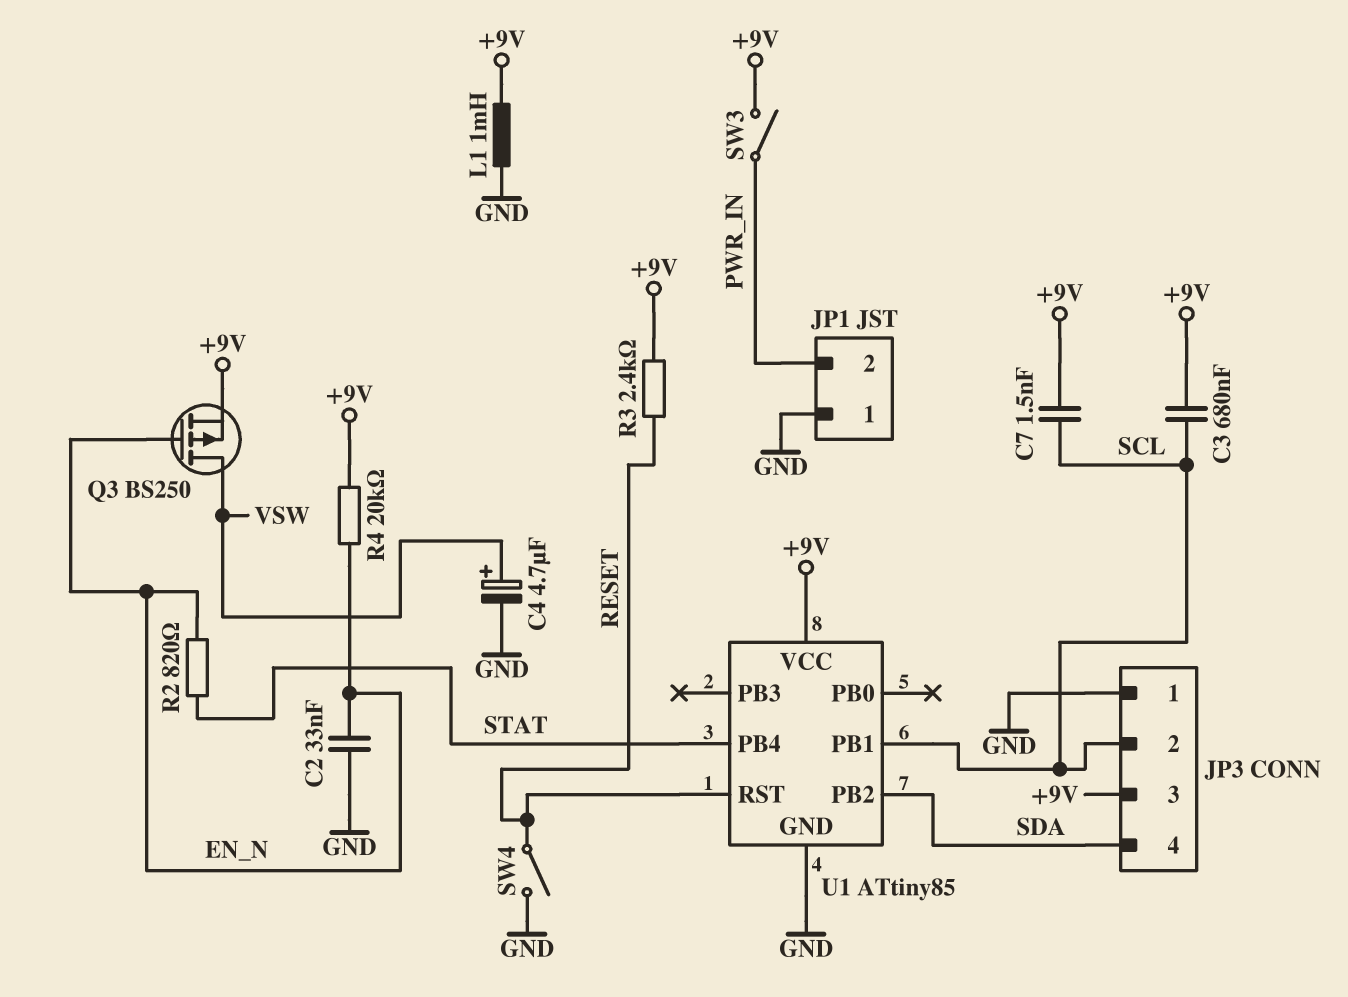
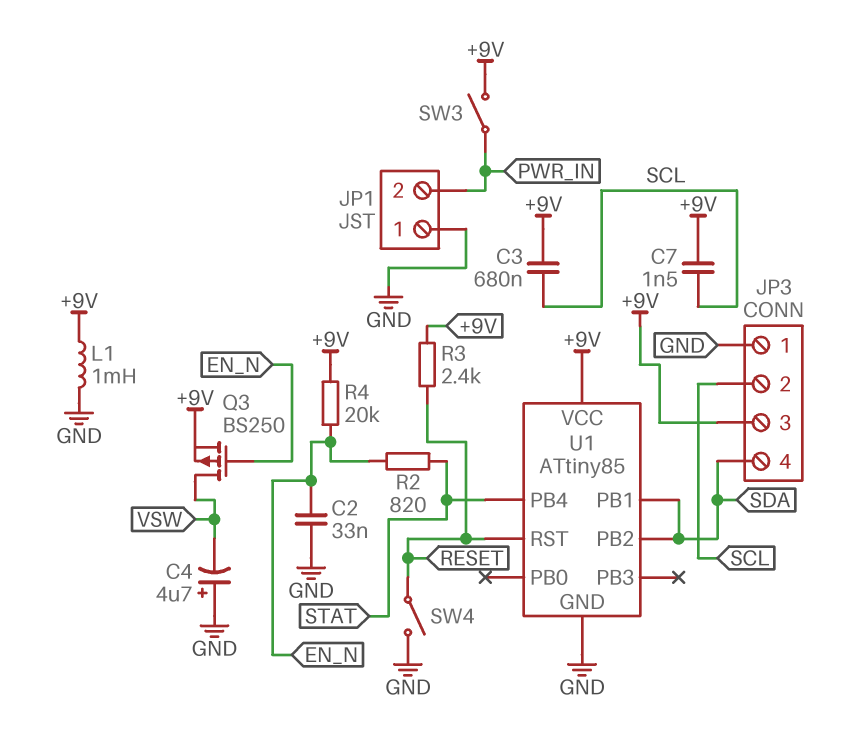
C4: 4.7uF (plus VSW, minus GND) -> 4.7uF (plus GND, minus VSW)
U1 pin PB1: SCL -> SDA

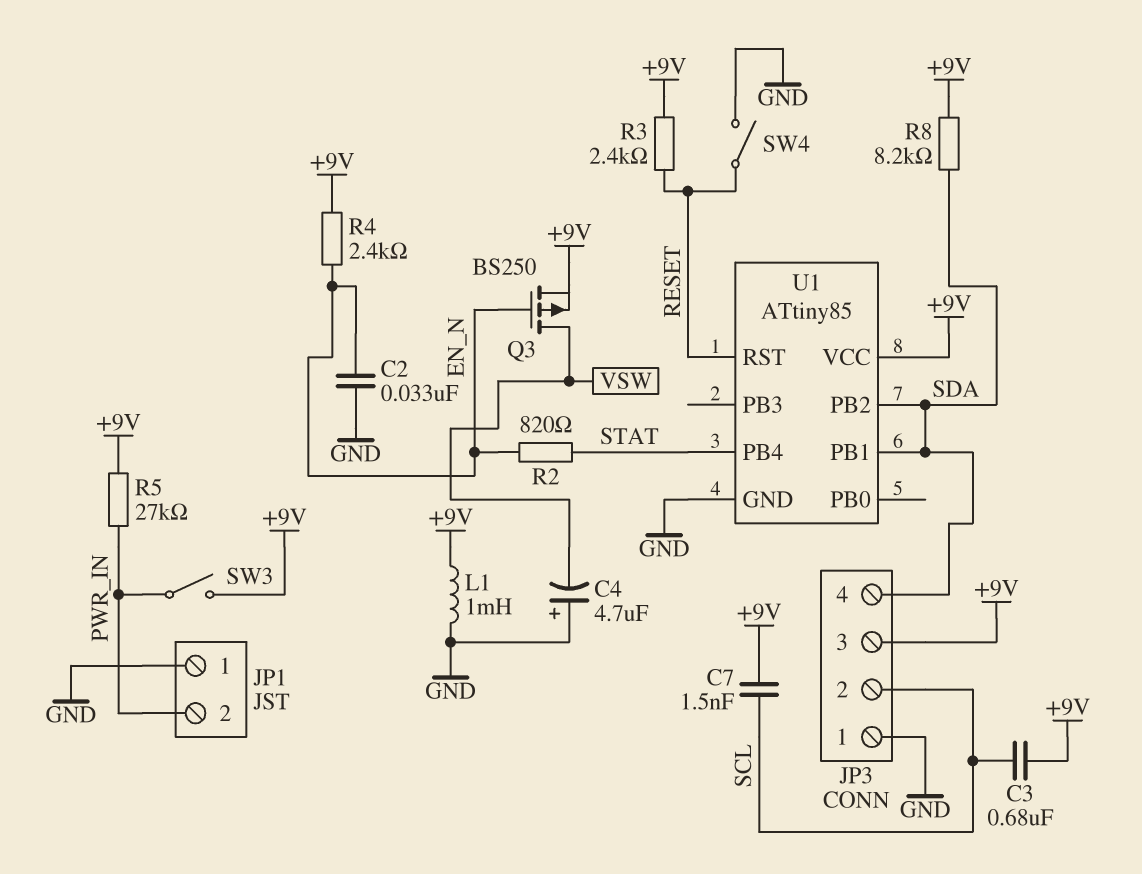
R4: 20k (+9V, EN_N) -> 2.4k (+9V, EN_N)
R5: none -> 27k (+9V, PWR_IN)
R8: none -> 8.2k (+9V, SDA)

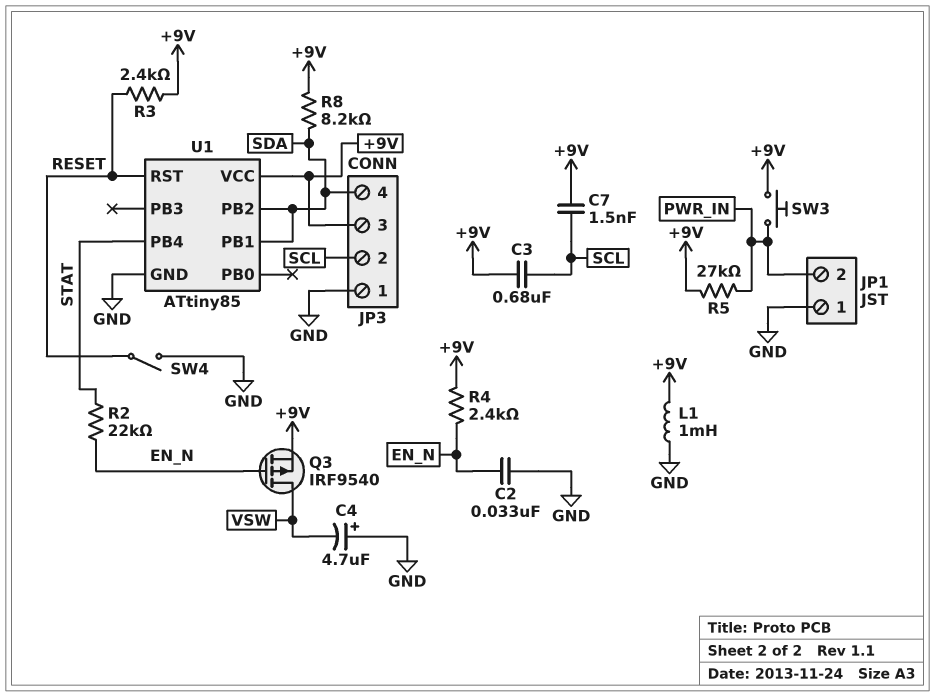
Q3: PMOS BS250 (G EN_N, D VSW, S +9V) -> PMOS IRF9540 (G EN_N, D VSW, S +9V)
R2: 820 (EN_N, STAT) -> 22k (EN_N, STAT)
SW3: switch (+9V, PWR_IN) -> button (+9V, PWR_IN)

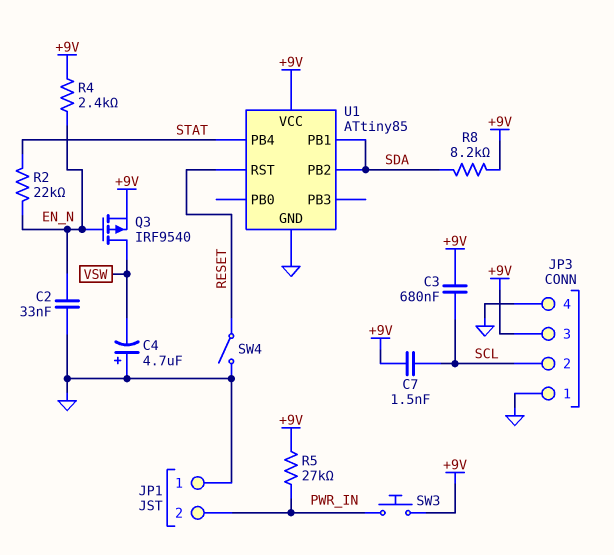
JP3 pin 4: SDA -> GND
L1: 1mH (+9V, GND) -> none
R3: 2.4k (+9V, RESET) -> none

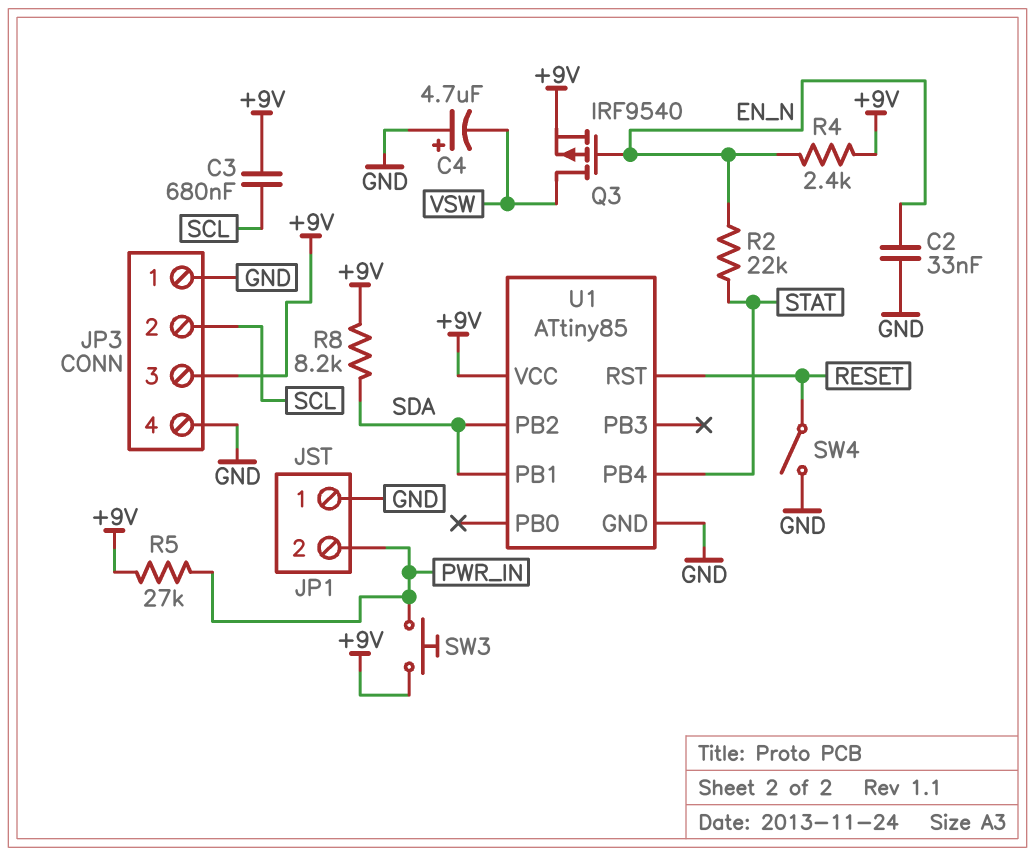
C7: 1.5nF (+9V, SCL) -> none

